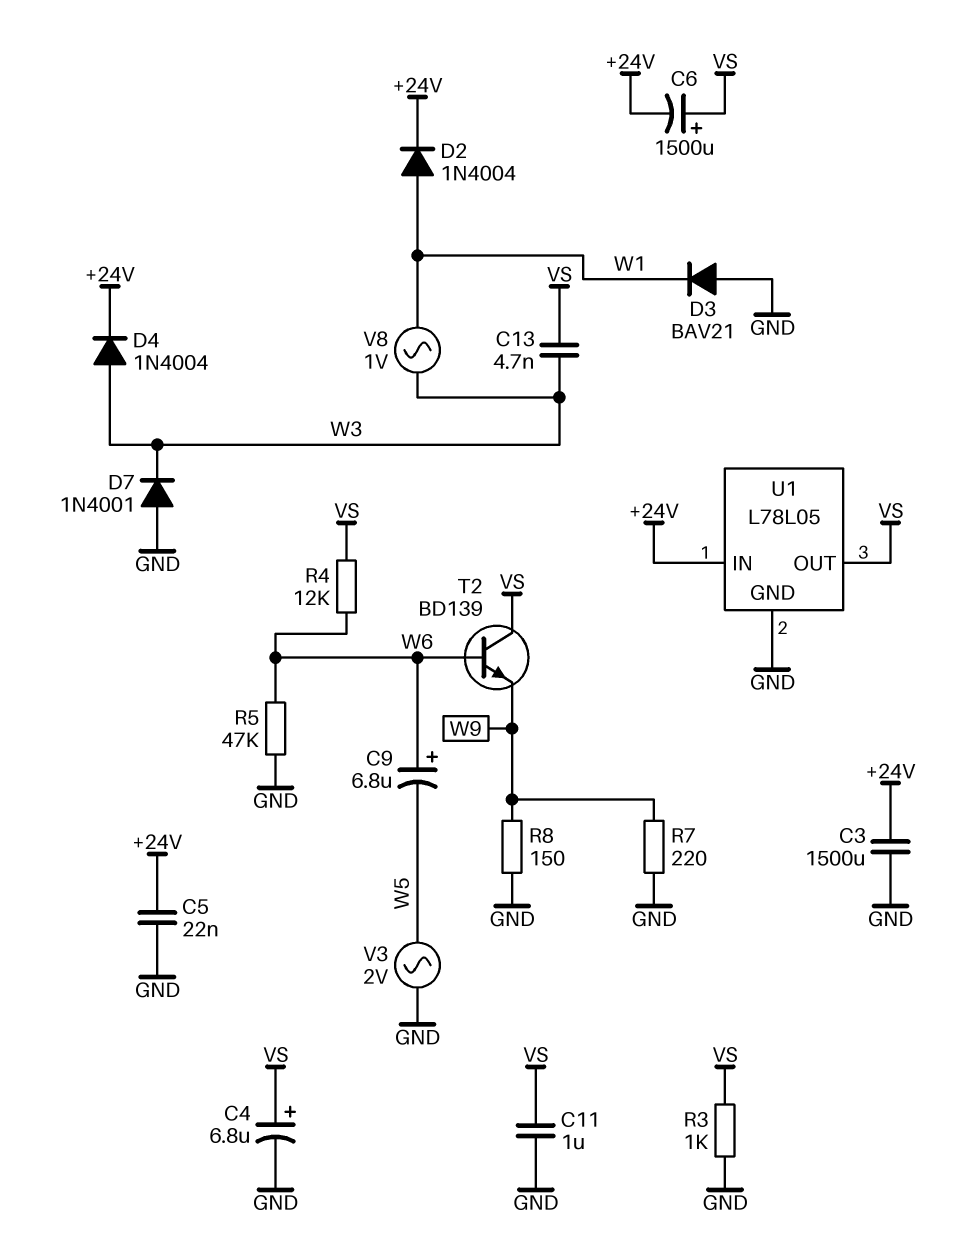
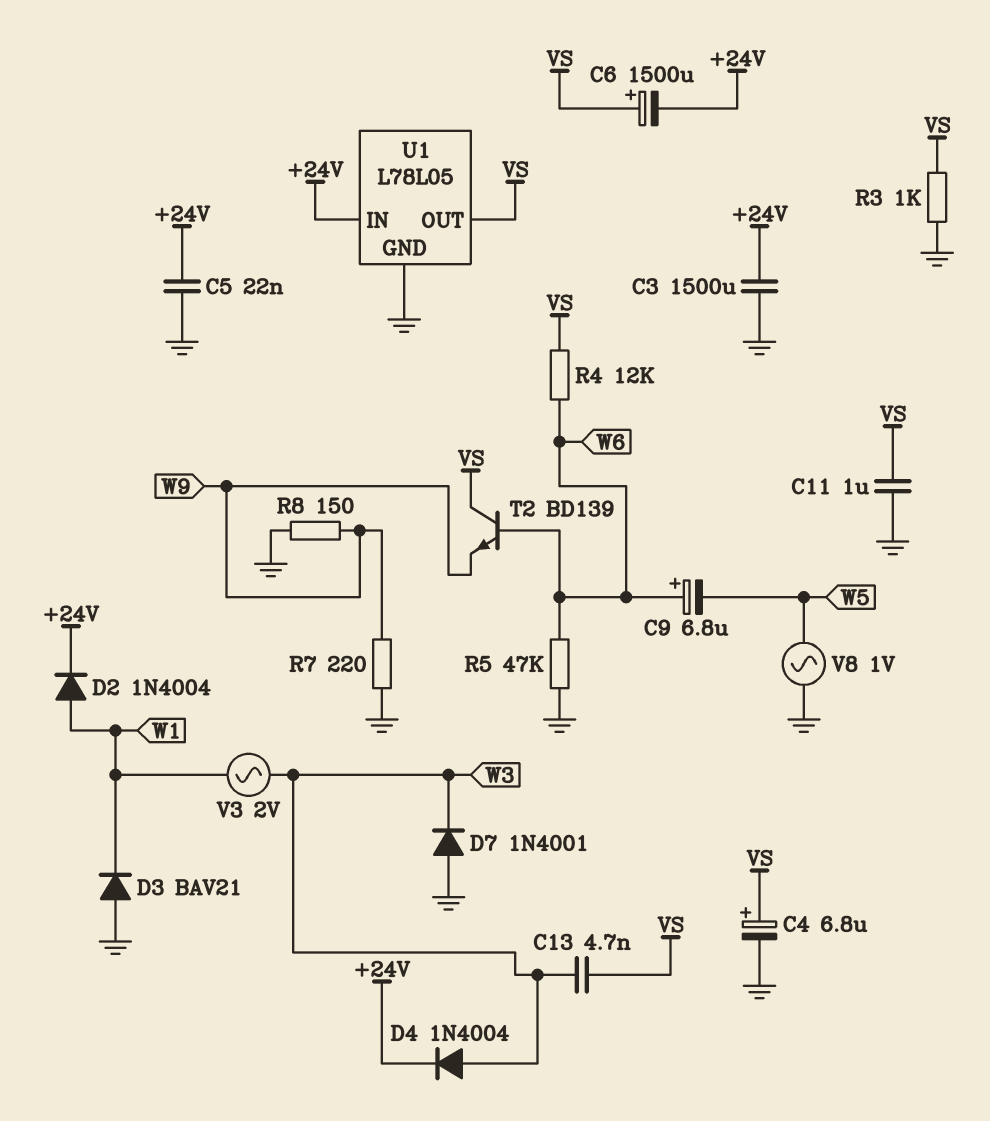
V3: AC 2V (GND, W5) -> AC 2V (W1, W3)
V8: AC 1V (W1, W3) -> AC 1V (GND, W5)

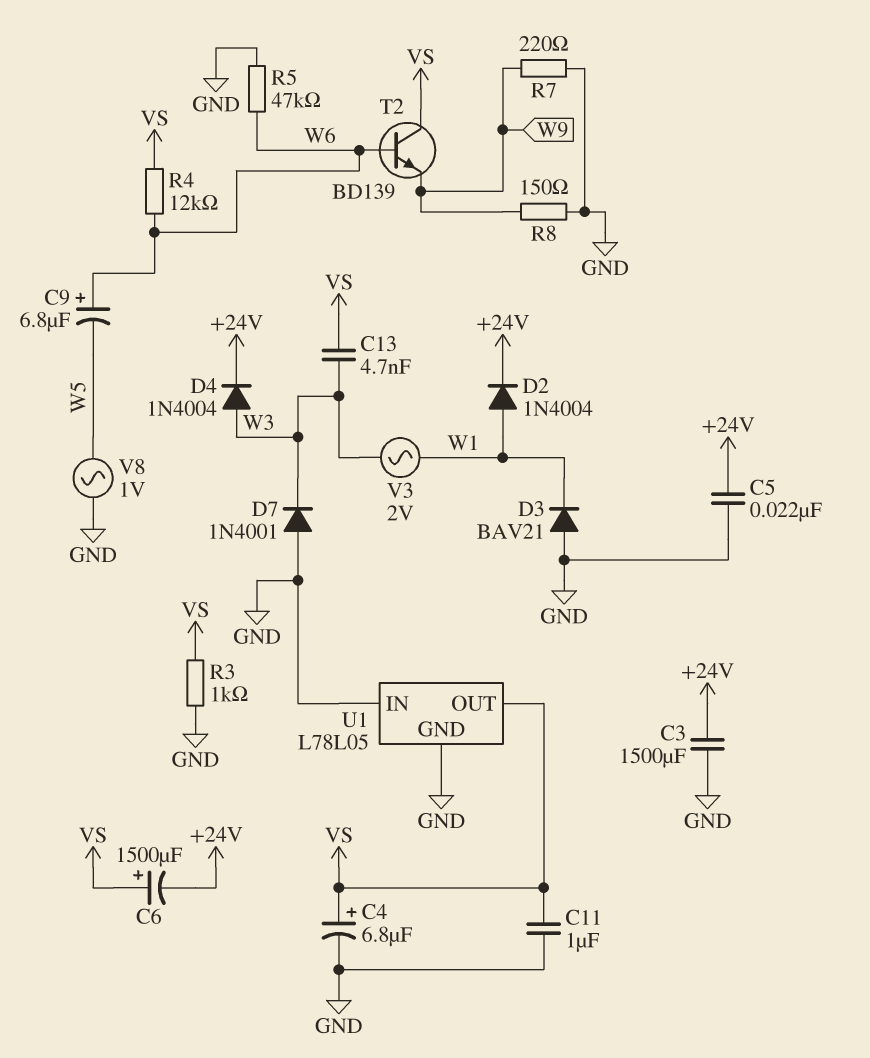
U1 pin IN: +24V -> GND

